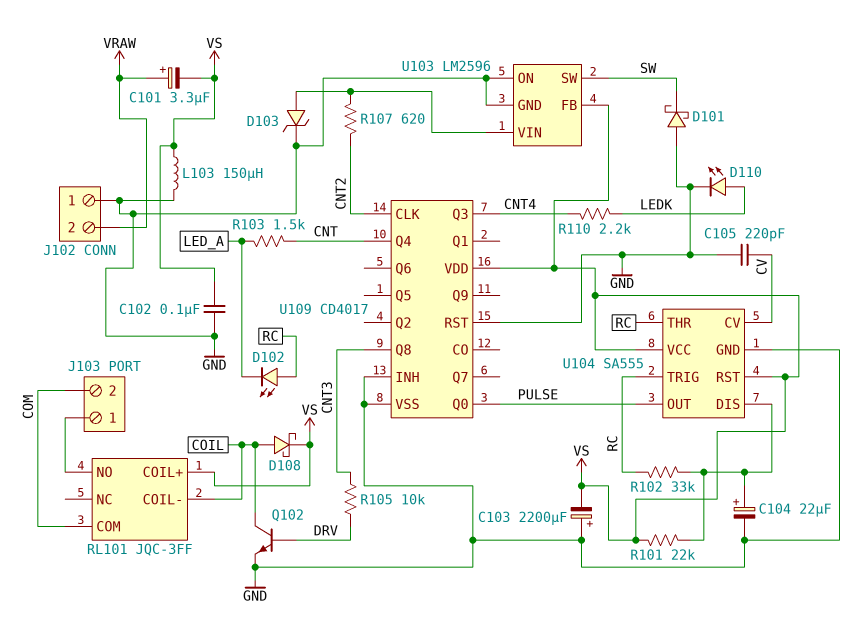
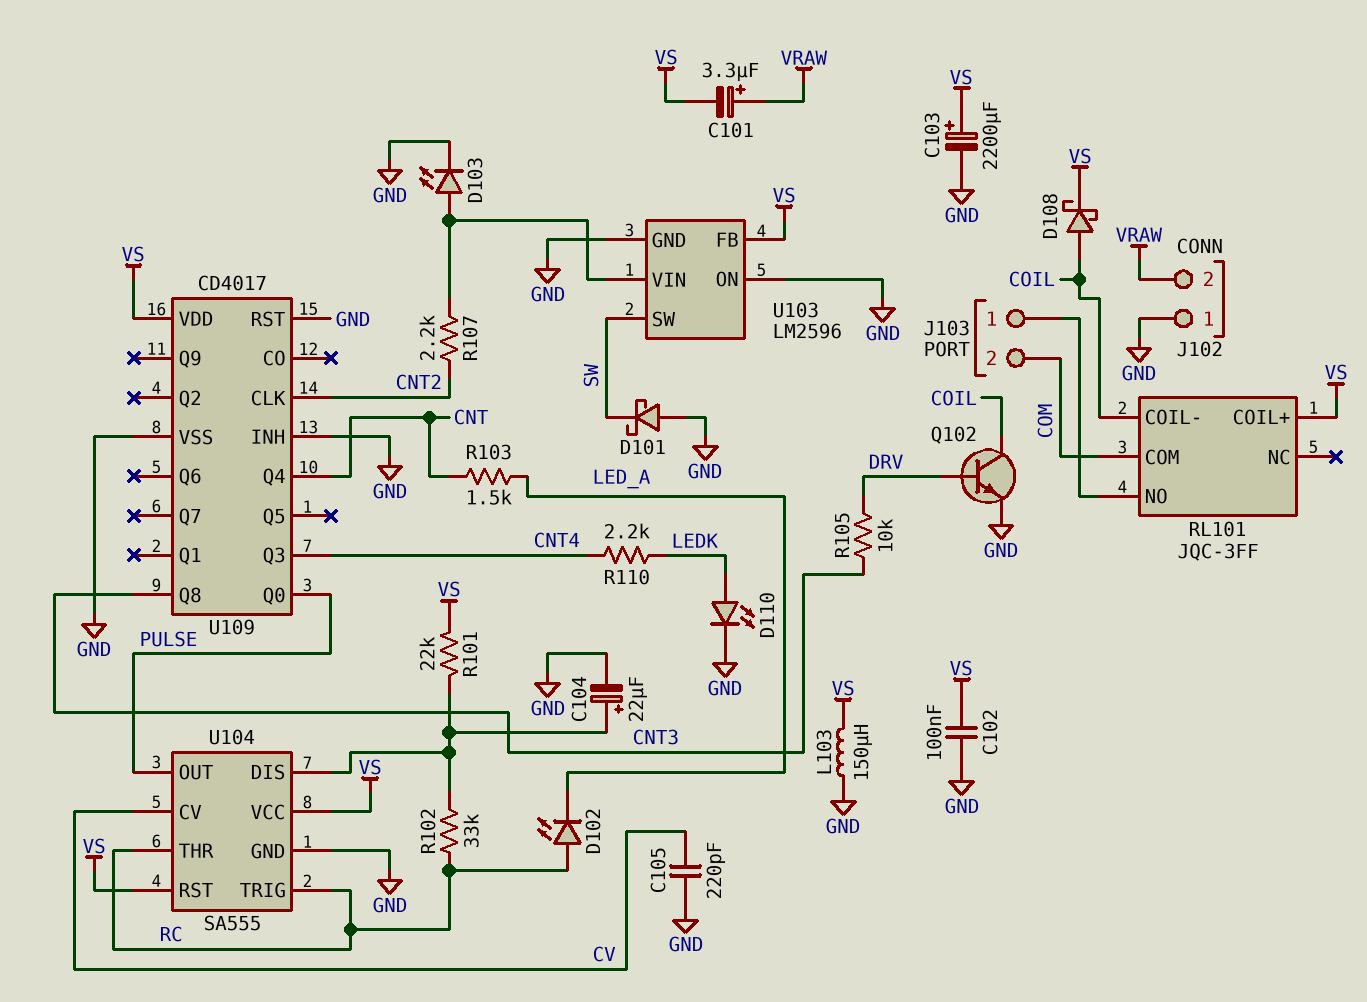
C103: 2200uF (plus GND, minus VS) -> 2200uF (plus VS, minus GND)
D103: zener (A U103/VIN, K GND) -> LED (A U103/VIN, K GND)
R107: 620 (CNT2, U103/VIN) -> 2.2k (CNT2, U103/VIN)

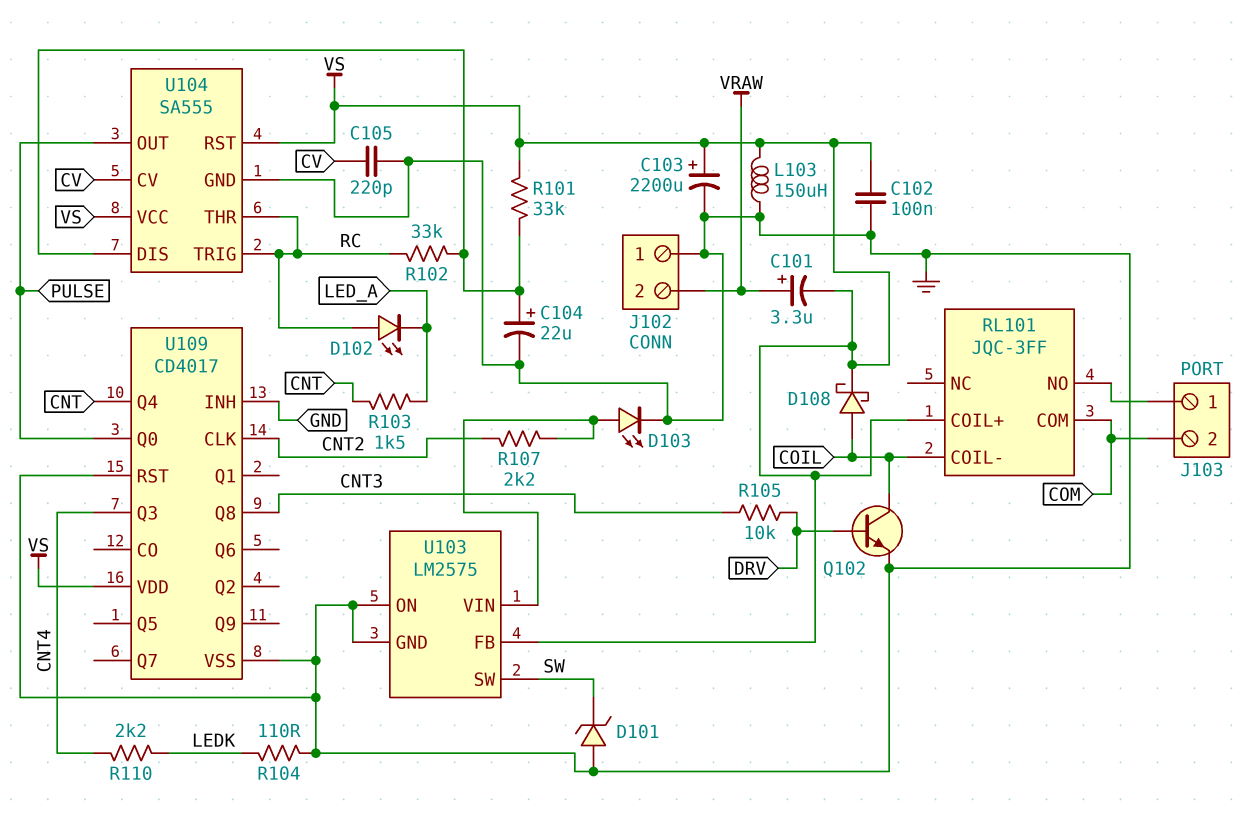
D101: schottky (A GND, K SW) -> zener (A GND, K SW)
D110: LED (A LEDK, K GND) -> none
R101: 22k (U104/DIS, VS) -> 33k (U104/DIS, VS)
R104: none -> 110 (GND, LEDK)
U103: LM2596 -> LM2575

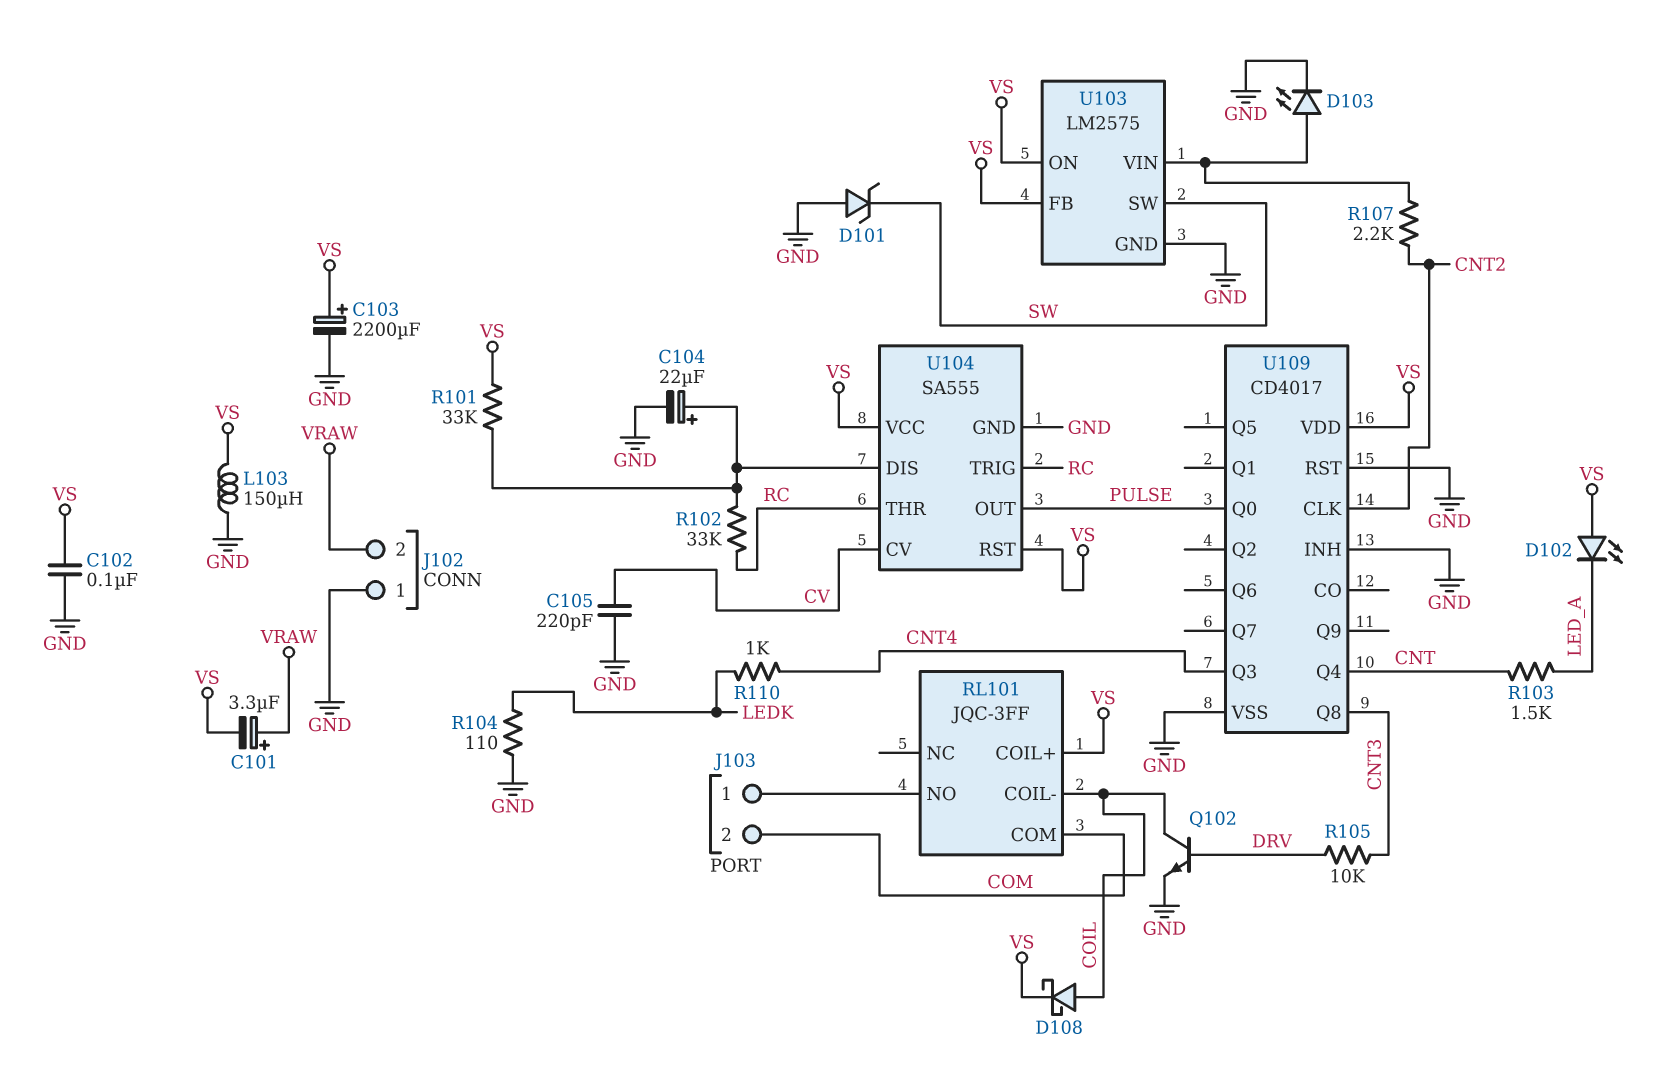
D102: LED (A RC, K LED_A) -> LED (A VS, K LED_A)
R110: 2.2k (CNT4, LEDK) -> 1k (CNT4, LEDK)
U103 pin ON: GND -> VS

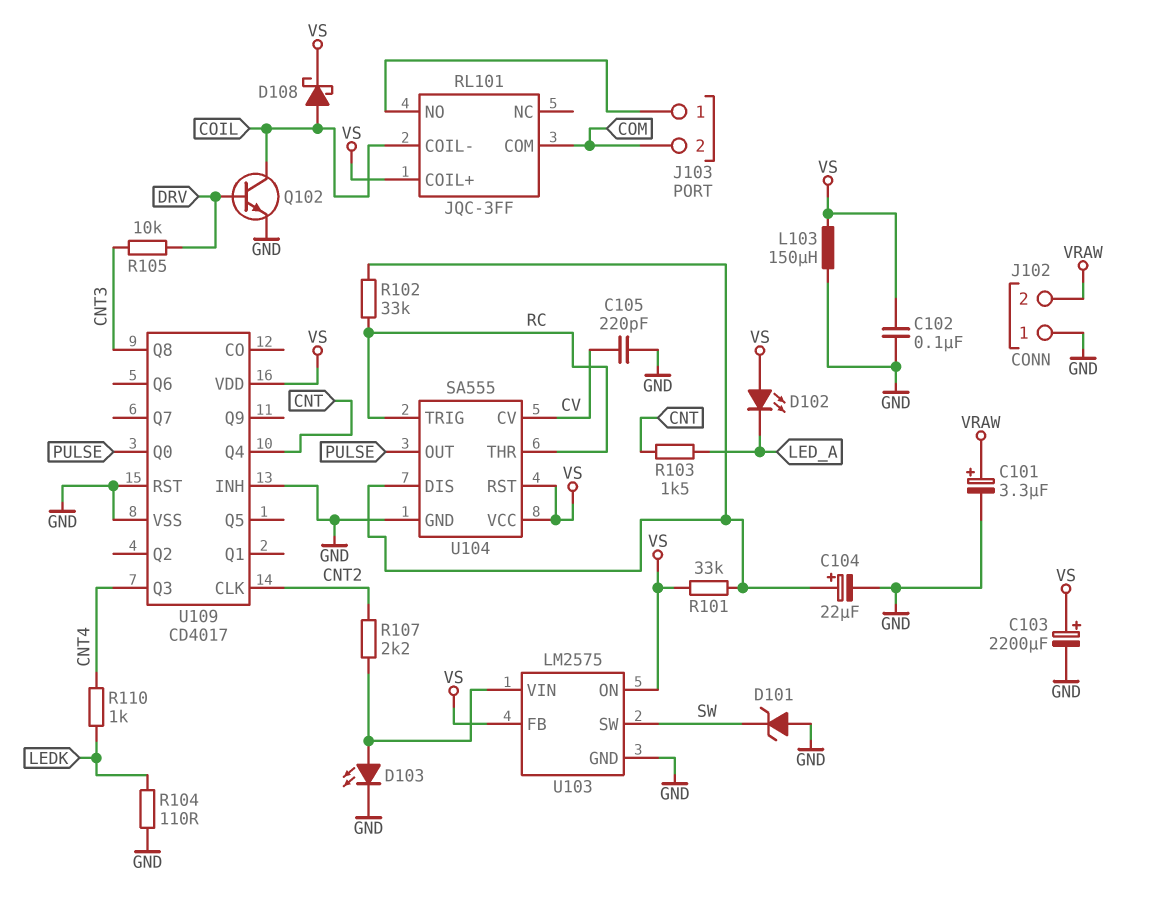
C101: 3.3uF (plus VRAW, minus VS) -> 3.3uF (plus VRAW, minus GND)

